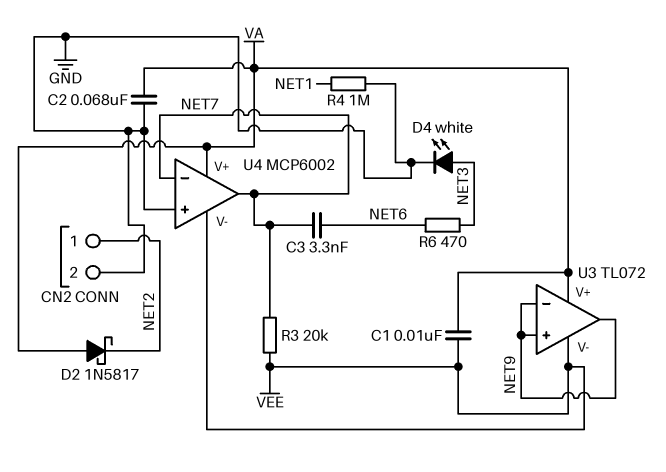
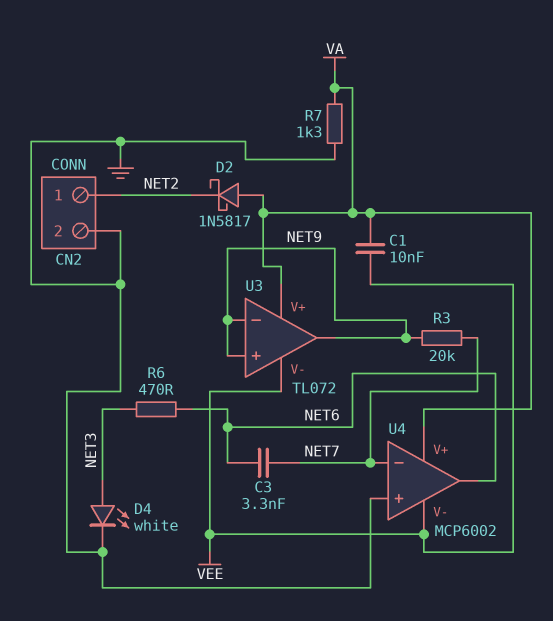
C2: 68nF (GND, VA) -> none
R3: 20k (NET7, VEE) -> 20k (NET7, NET9)
R4: 1M (GND, NET1) -> none
R7: none -> 1.3k (GND, VA)
U4 pin out: NET7 -> NET6

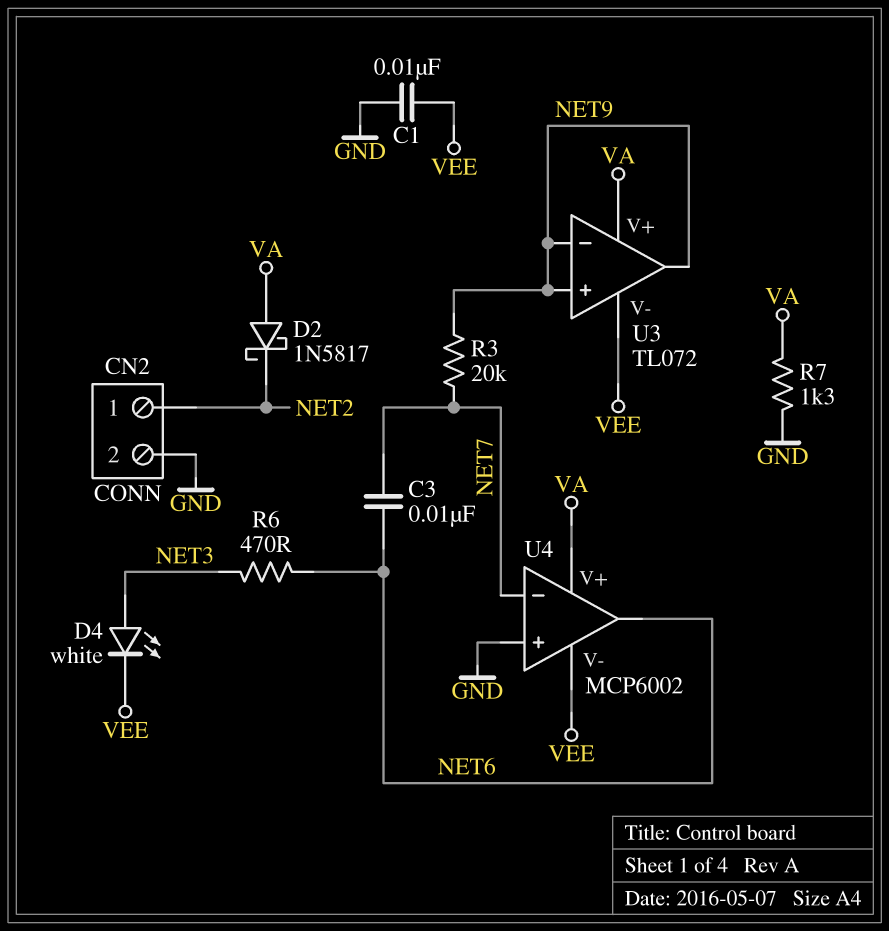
C1: 10nF (VA, VEE) -> 10nF (GND, VEE)
C3: 3.3nF (NET6, NET7) -> 10nF (NET6, NET7)
D4: LED white (A NET3, K GND) -> LED white (A NET3, K VEE)

